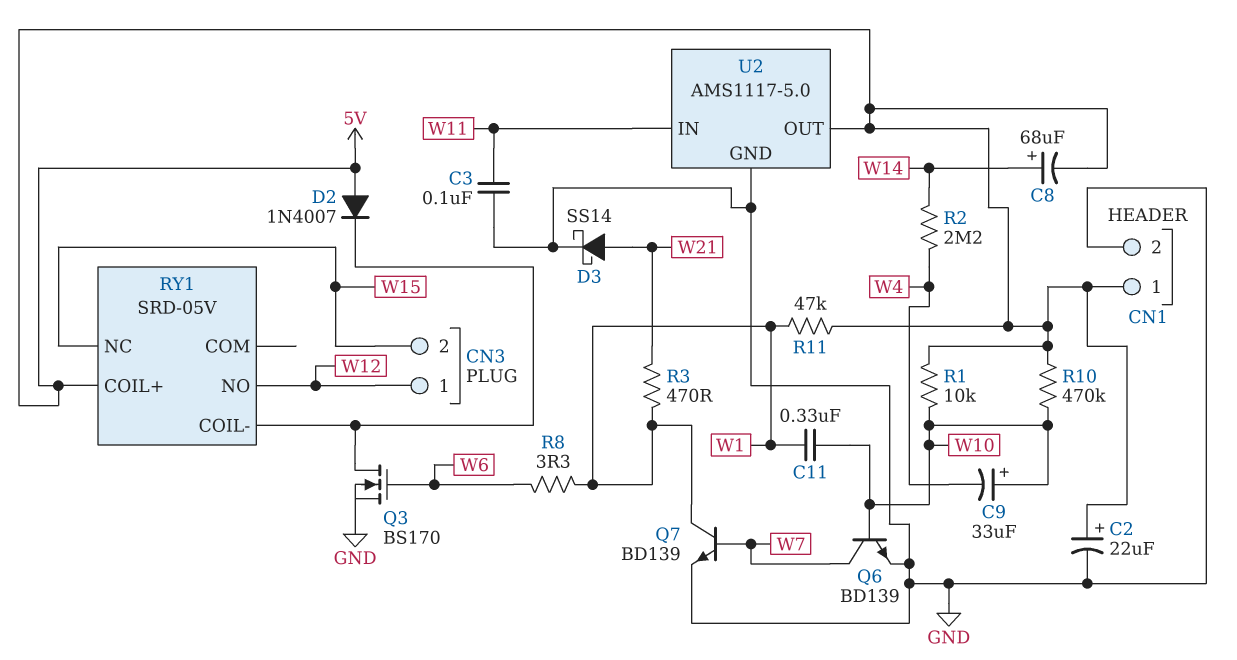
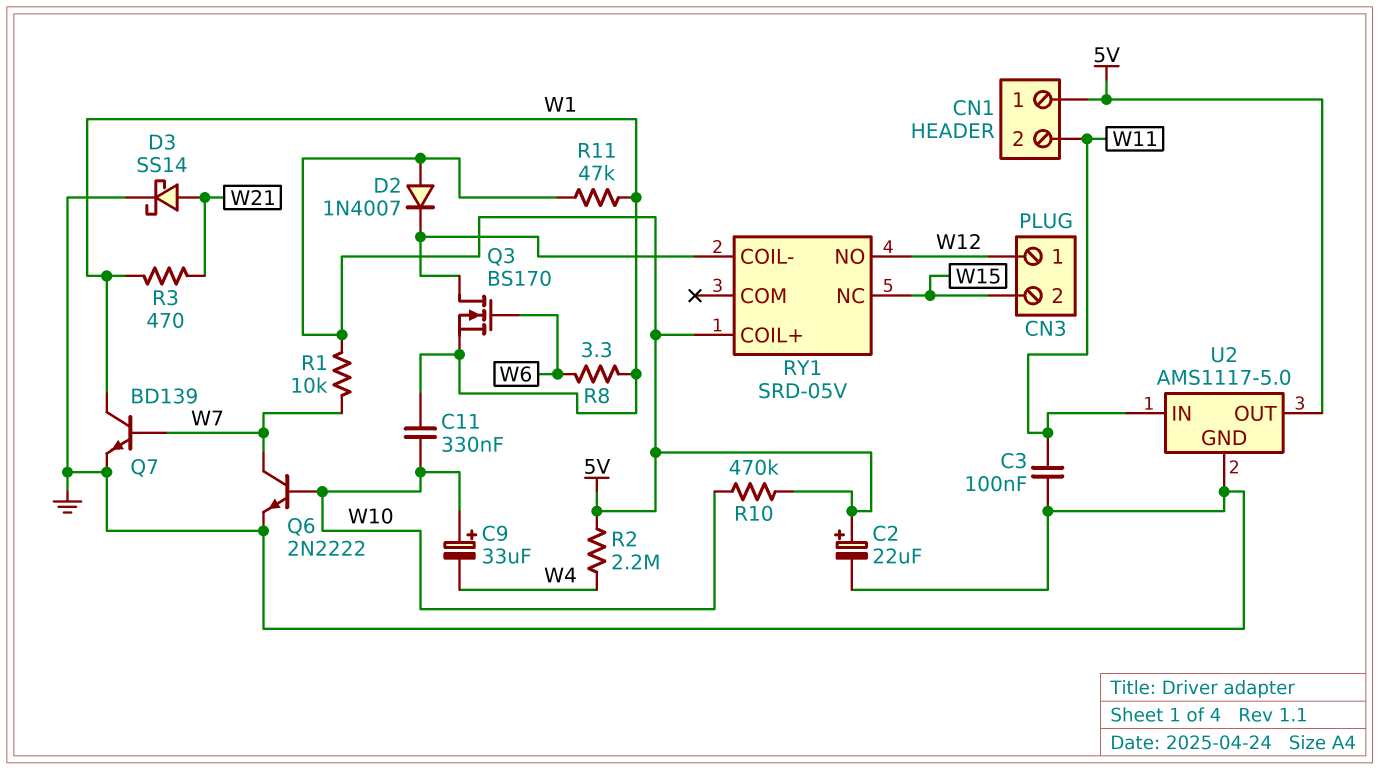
C8: 68uF (plus W14, minus 5V) -> none
CN1 pin 2: GND -> W11
Q3: NMOS BS170 (G W6, D RY1/COIL-, S GND) -> NMOS BS170 (G W6, D RY1/COIL-, S W1)
Q6: NPN BD139 (B W10, C W7, E GND) -> NPN 2N2222 (B W10, C W7, E GND)
R1: 10k (5V, W10) -> 10k (5V, W7)
R2: 2.2M (W4, W14) -> 2.2M (5V, W4)

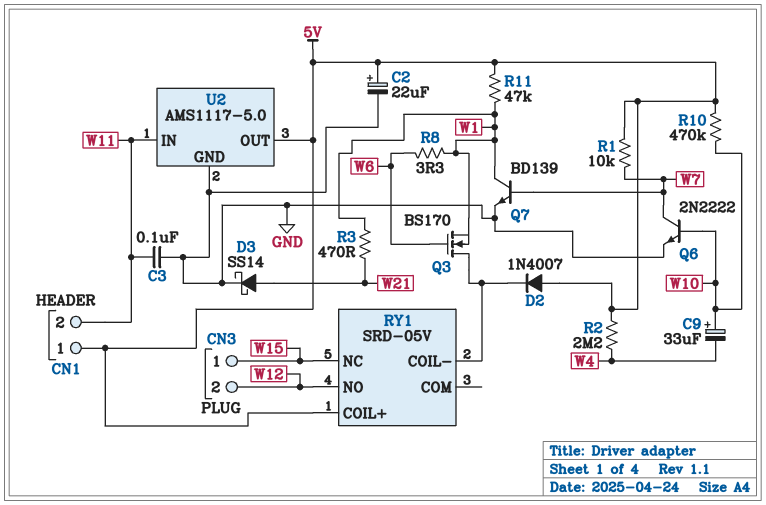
C11: 330nF (W1, W10) -> none
CN3 pin 1: W12 -> W15
CN3 pin 2: W15 -> W12

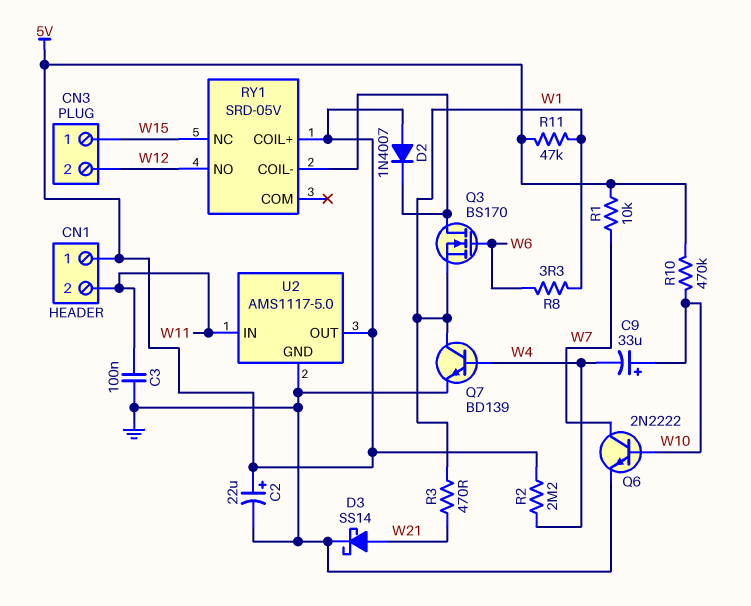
Q7: NPN BD139 (B W7, C W1, E GND) -> NPN BD139 (B W4, C W1, E GND)

